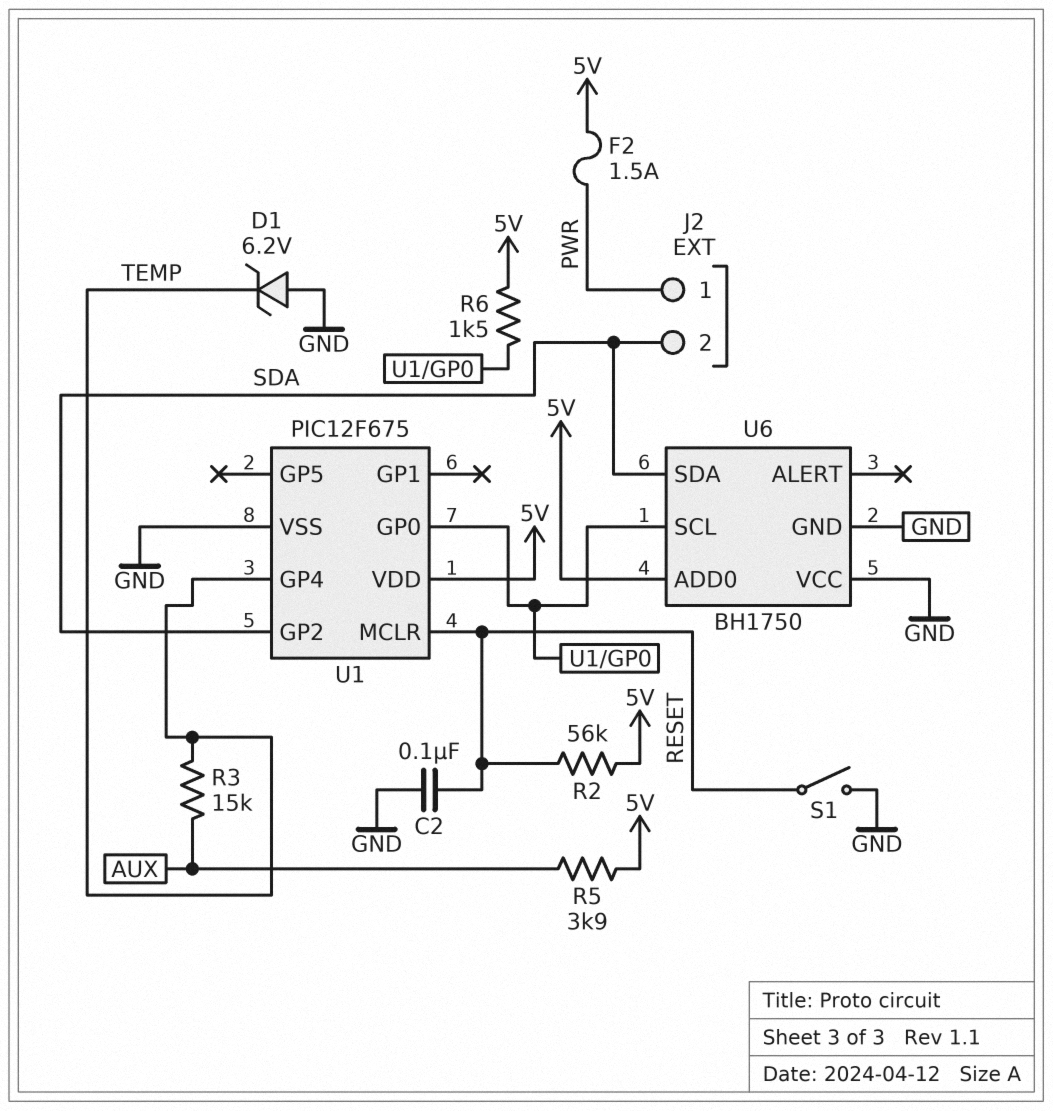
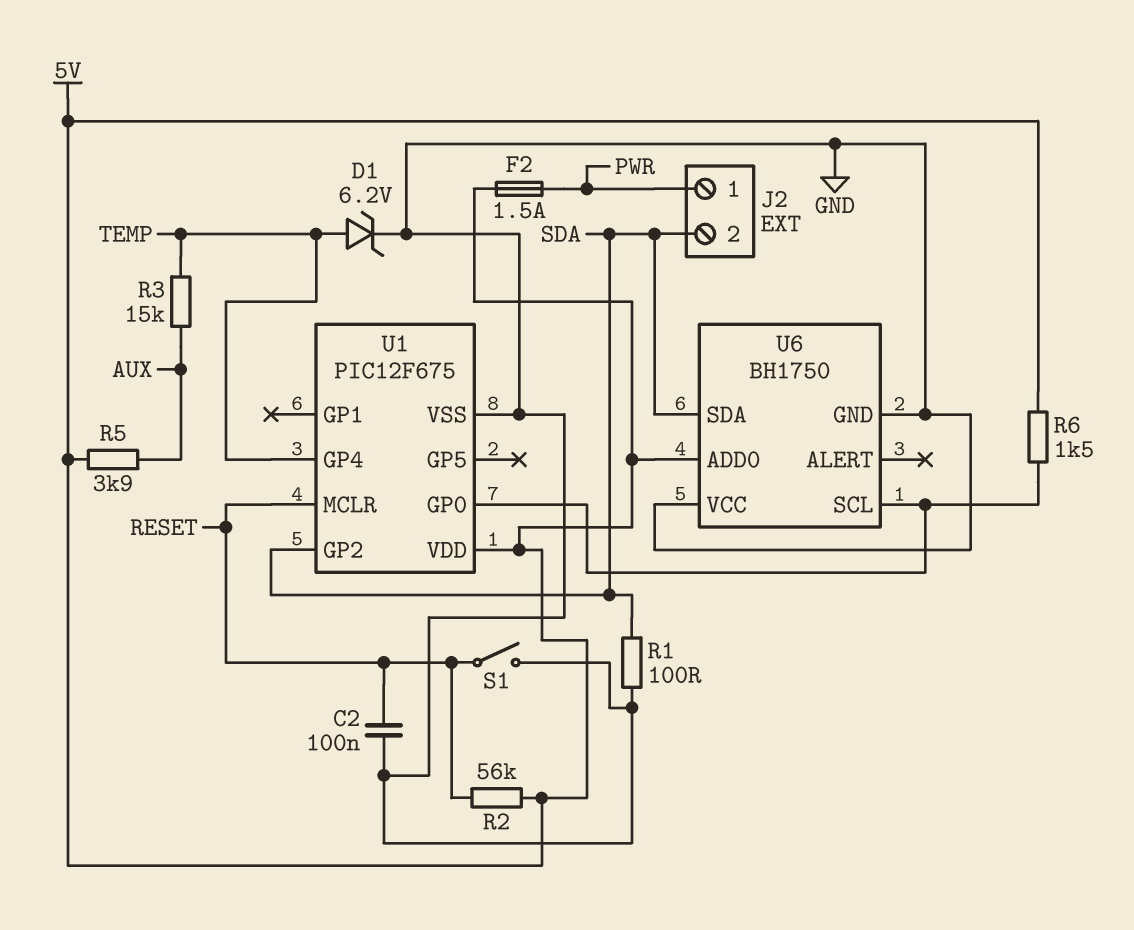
D1: zener 6.2V (A GND, K TEMP) -> zener 6.2V (A TEMP, K GND)
R1: none -> 100 (GND, SDA)

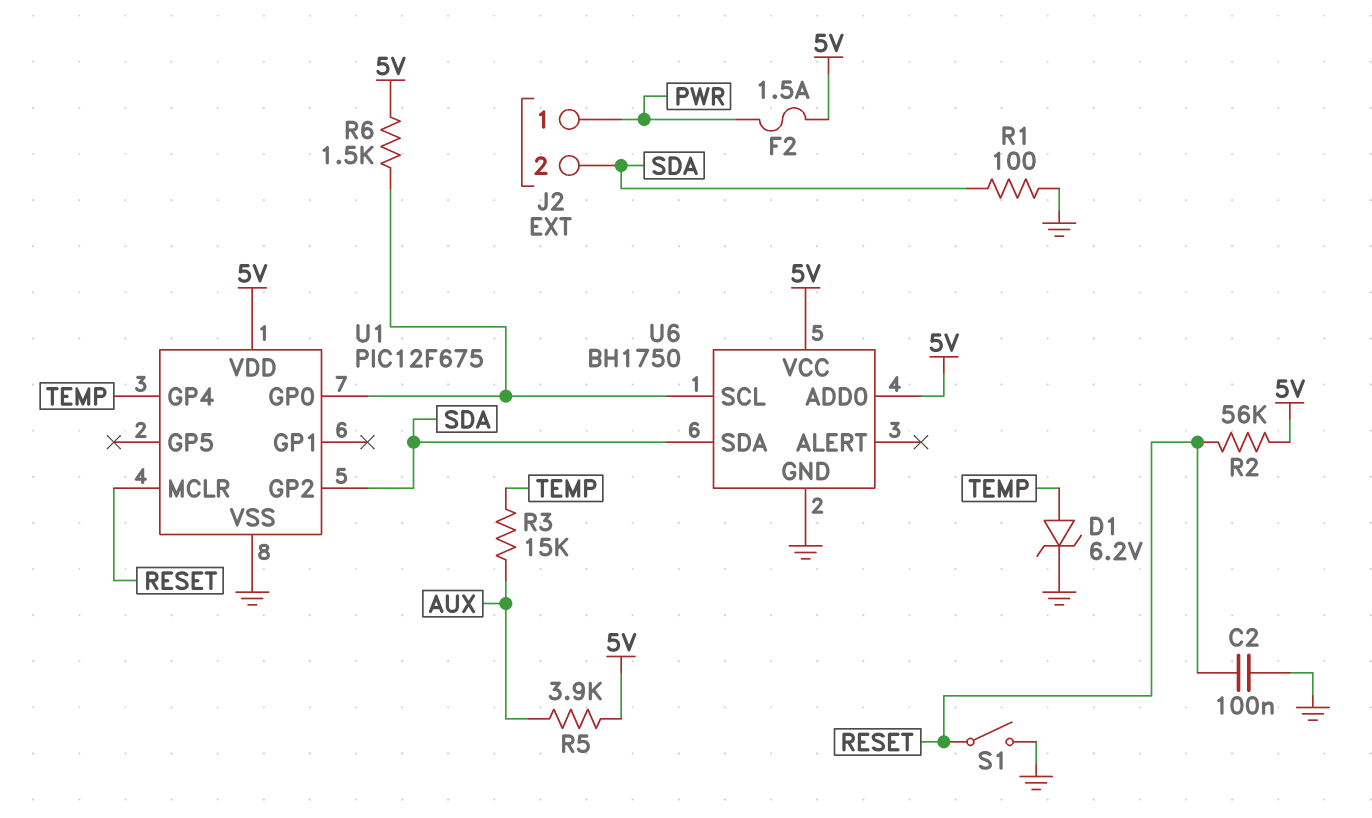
U6 pin VCC: GND -> 5V

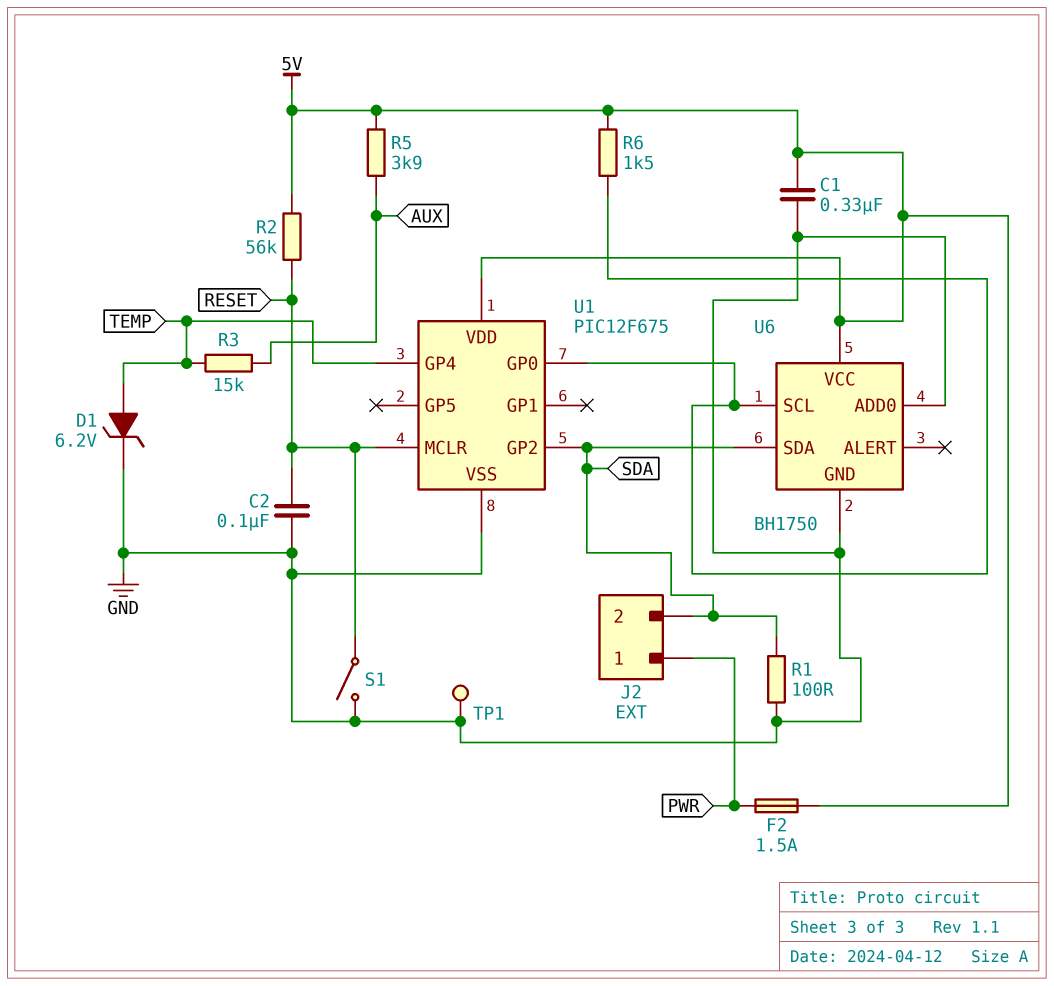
C1: none -> 330nF (5V, GND)
TP1: none -> test point (GND)
U6 pin ADD0: 5V -> GND

